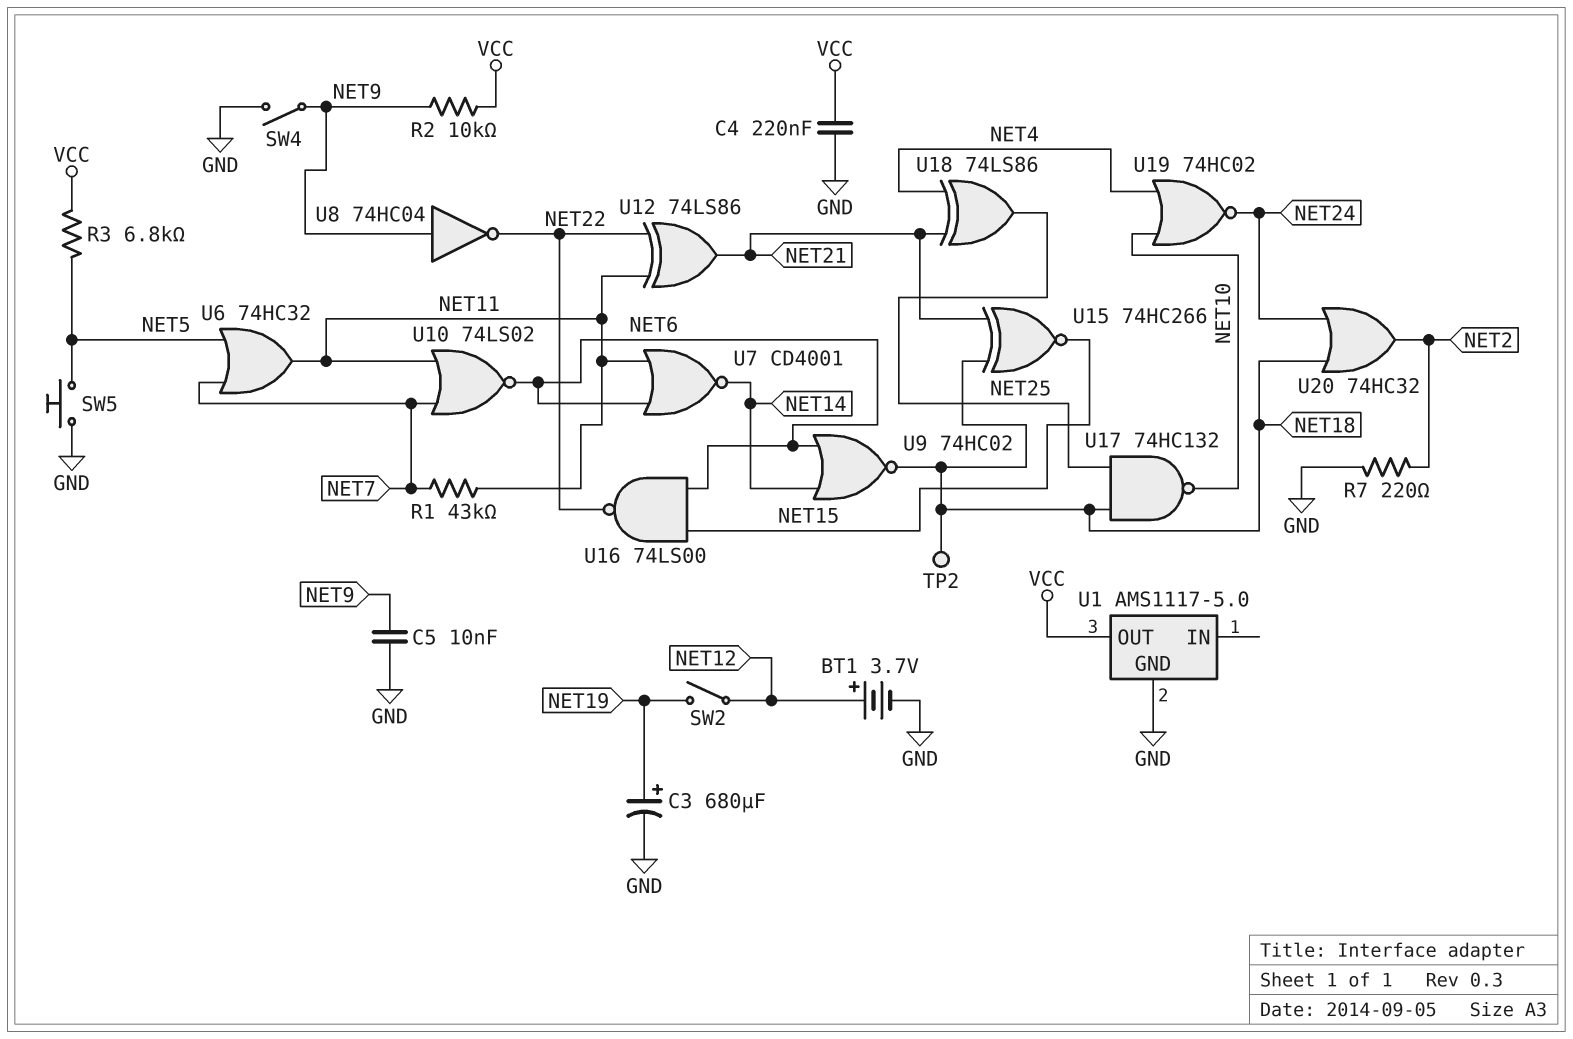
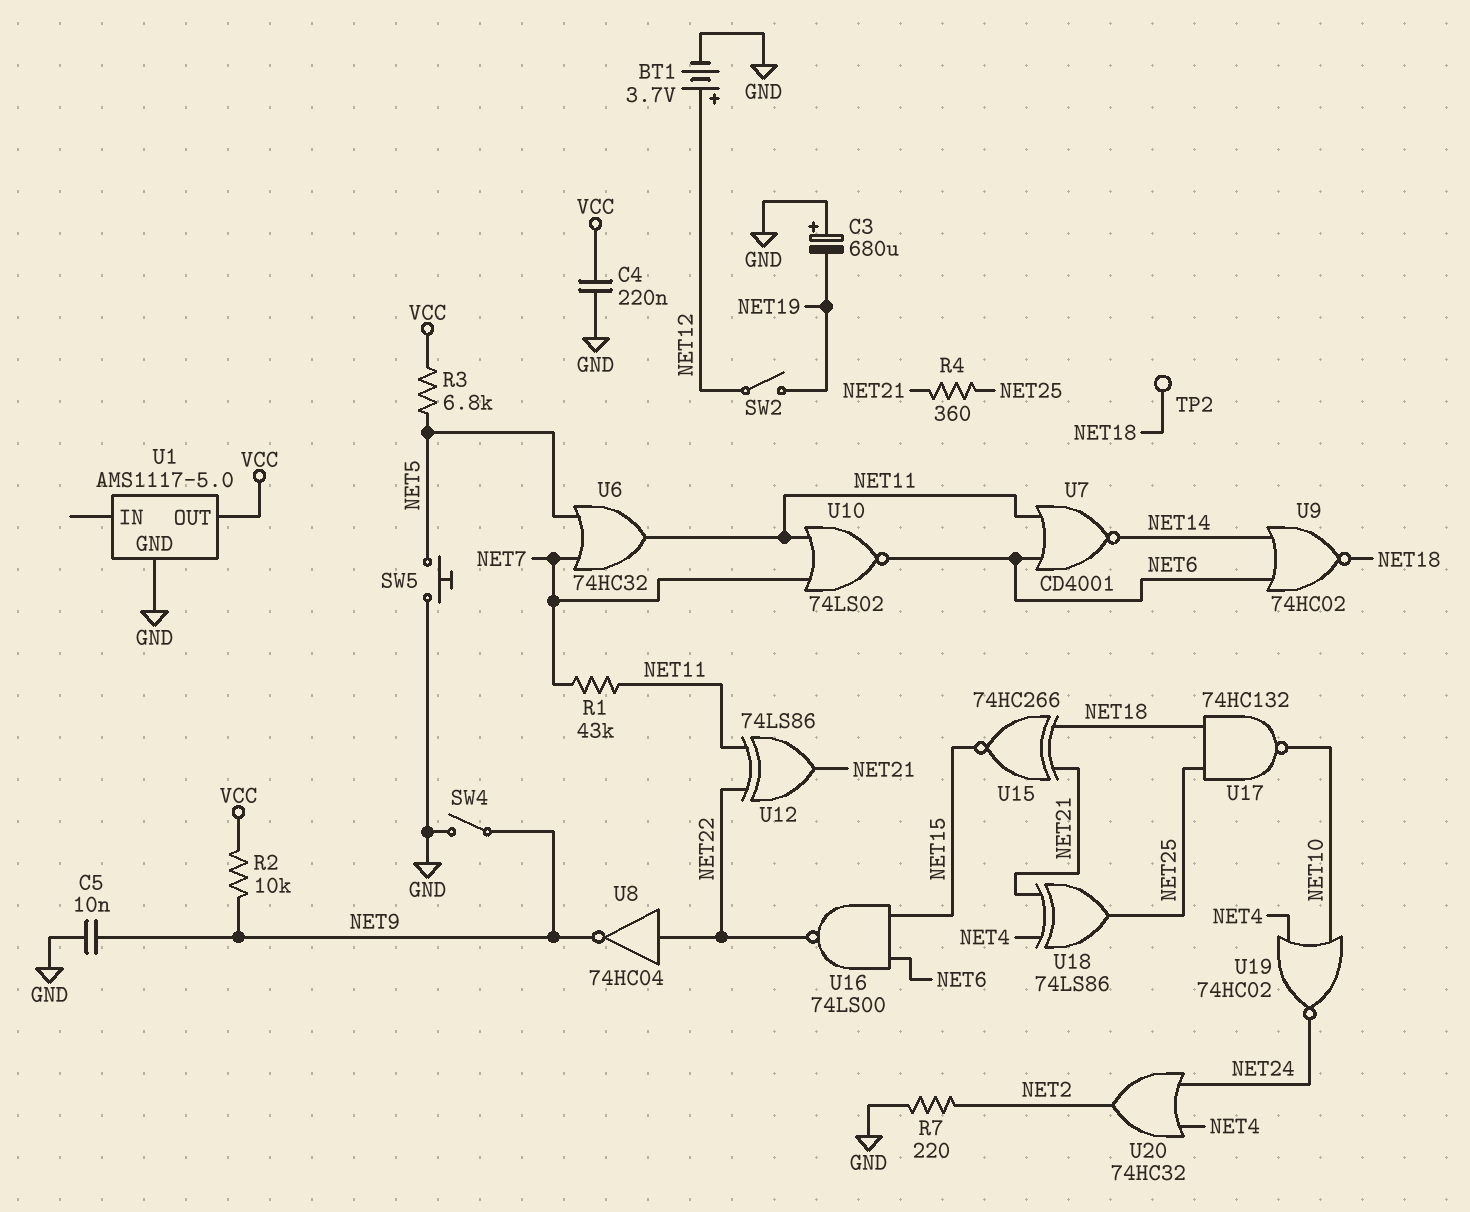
C3: 680uF (plus NET19, minus GND) -> 680uF (plus GND, minus NET19)
R4: none -> 360 (NET21, NET25)
U8: NOT 74HC04 (in NET9, out NET22) -> NOT 74HC04 (in NET22, out NET9)
U20: OR 74HC32 (in NET18, in NET24, out NET2) -> OR 74HC32 (in NET4, in NET24, out NET2)

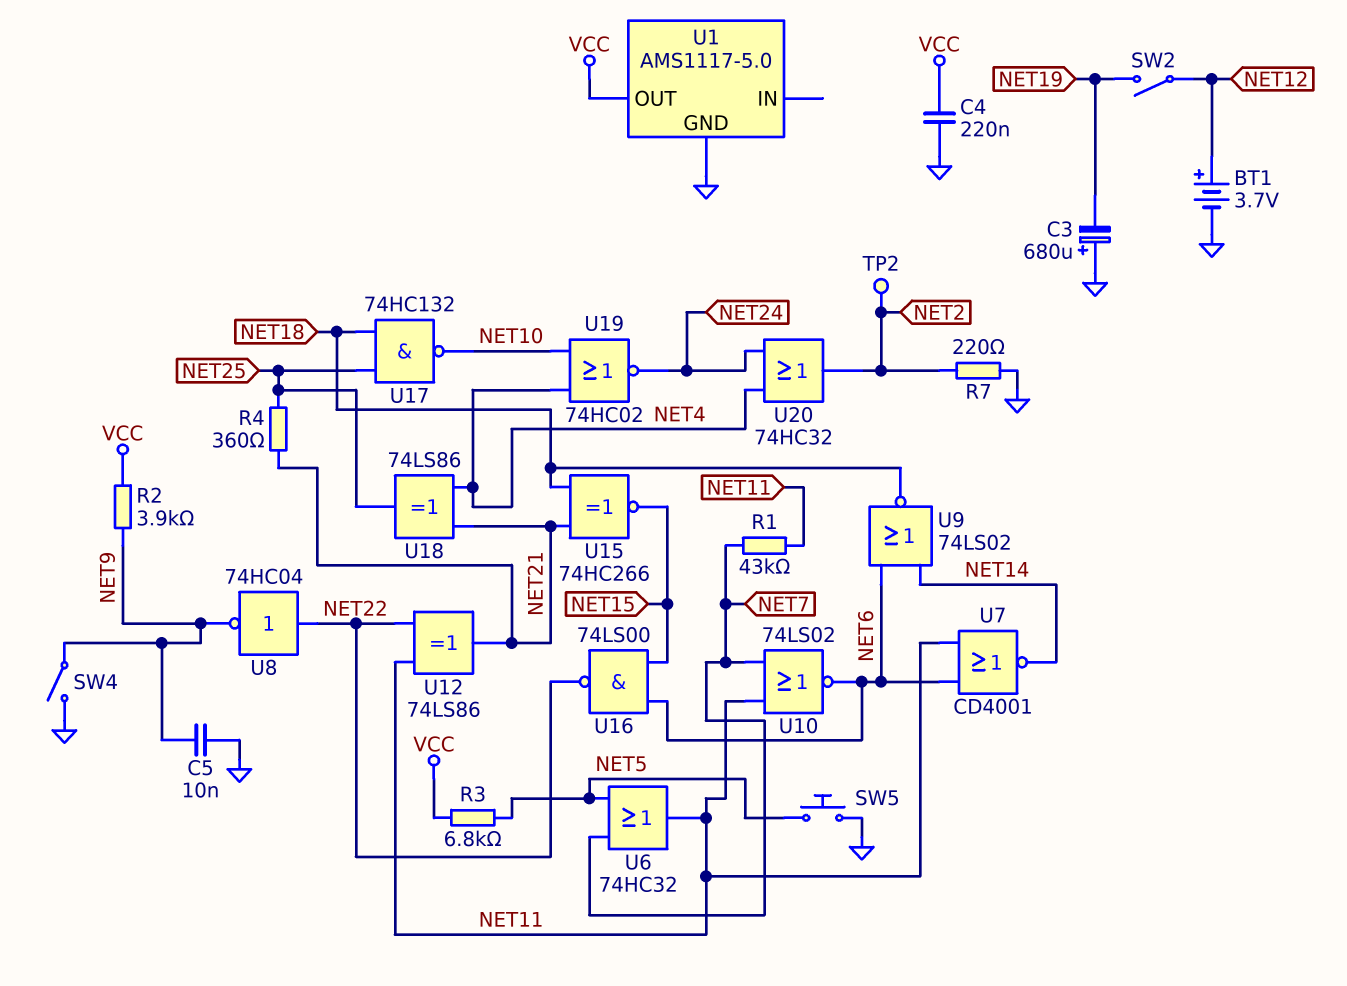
R2: 10k (NET9, VCC) -> 3.9k (NET9, VCC)
TP2: test point (NET18) -> test point (NET2)
U9: NOR 74HC02 (in NET6, in NET14, out NET18) -> NOR 74LS02 (in NET6, in NET14, out NET18)

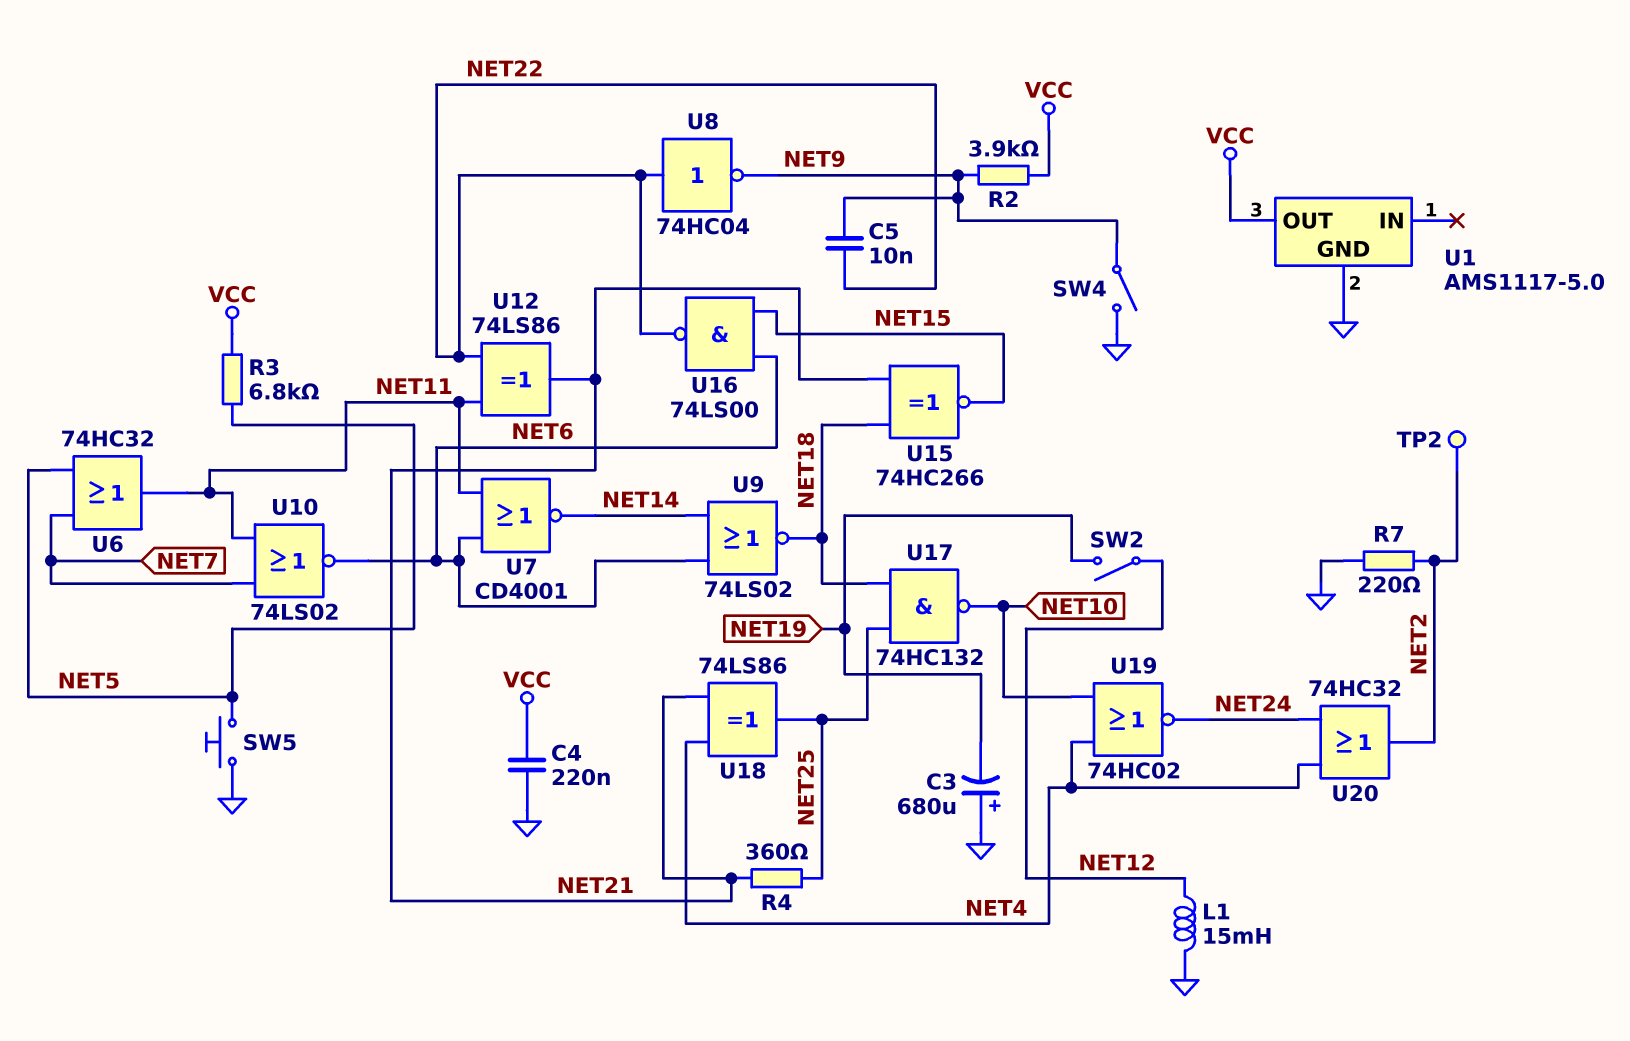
BT1: 3.7V (plus NET12, minus GND) -> none
C5: 10nF (GND, NET9) -> 10nF (NET9, NET22)
L1: none -> 15mH (GND, NET12)
R1: 43k (NET7, NET11) -> none

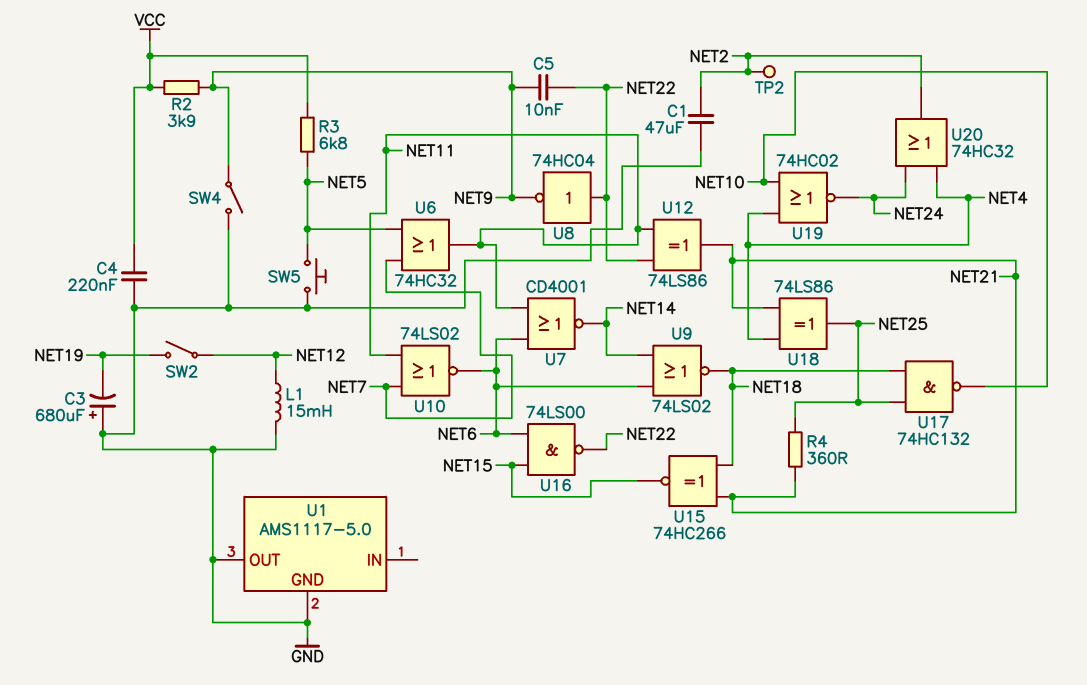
C1: none -> 47uF (GND, NET2)
R7: 220 (GND, NET2) -> none
U1 pin OUT: VCC -> GND

